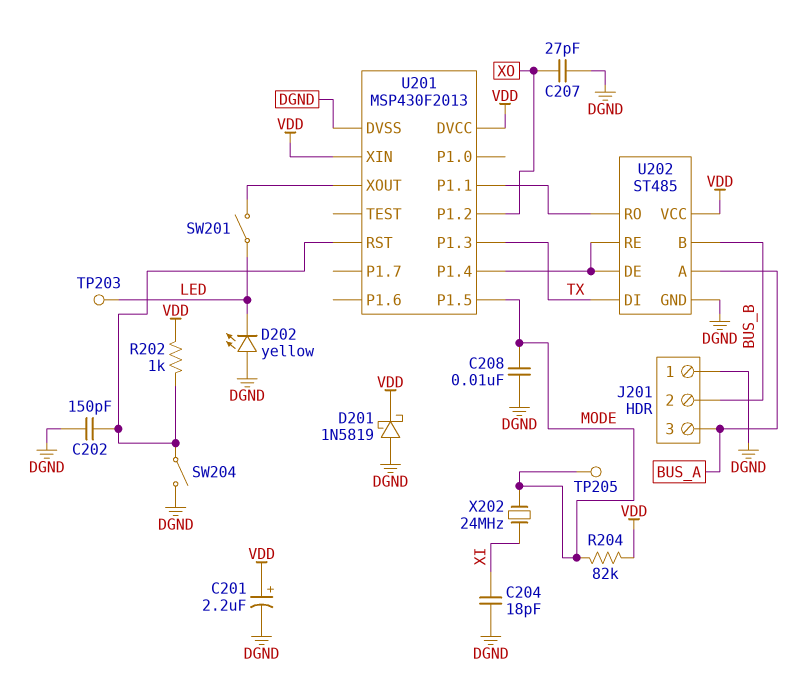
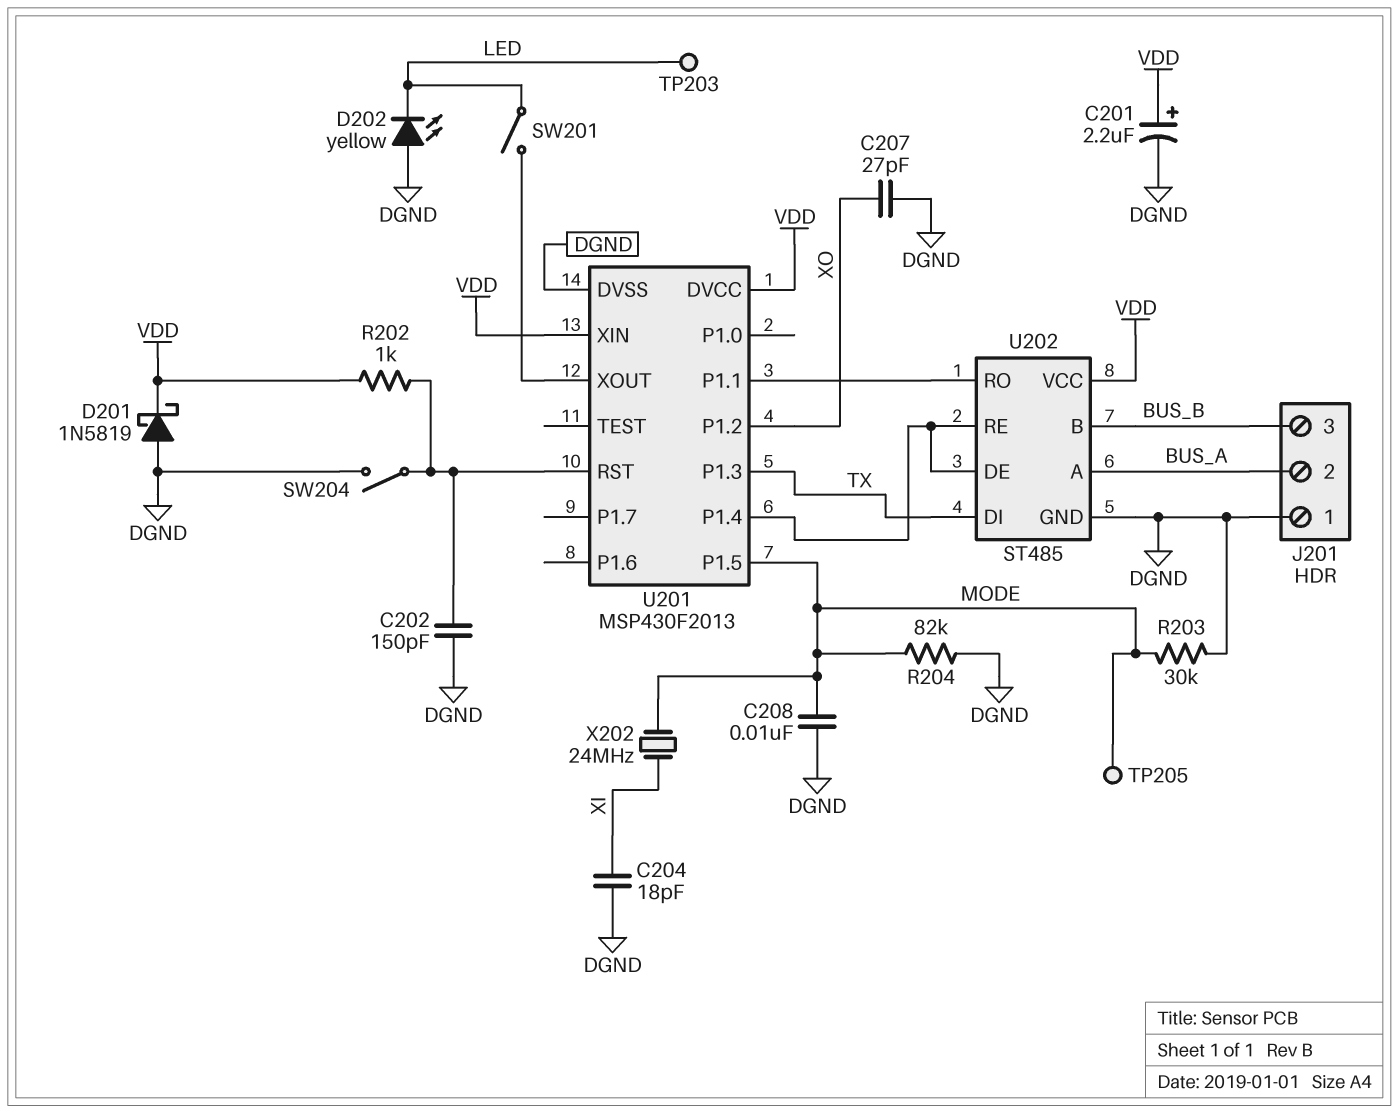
J201 pin 2: BUS_B -> BUS_A
J201 pin 3: BUS_A -> BUS_B
R203: none -> 30k (DGND, MODE)
R204: 82k (MODE, VDD) -> 82k (DGND, MODE)

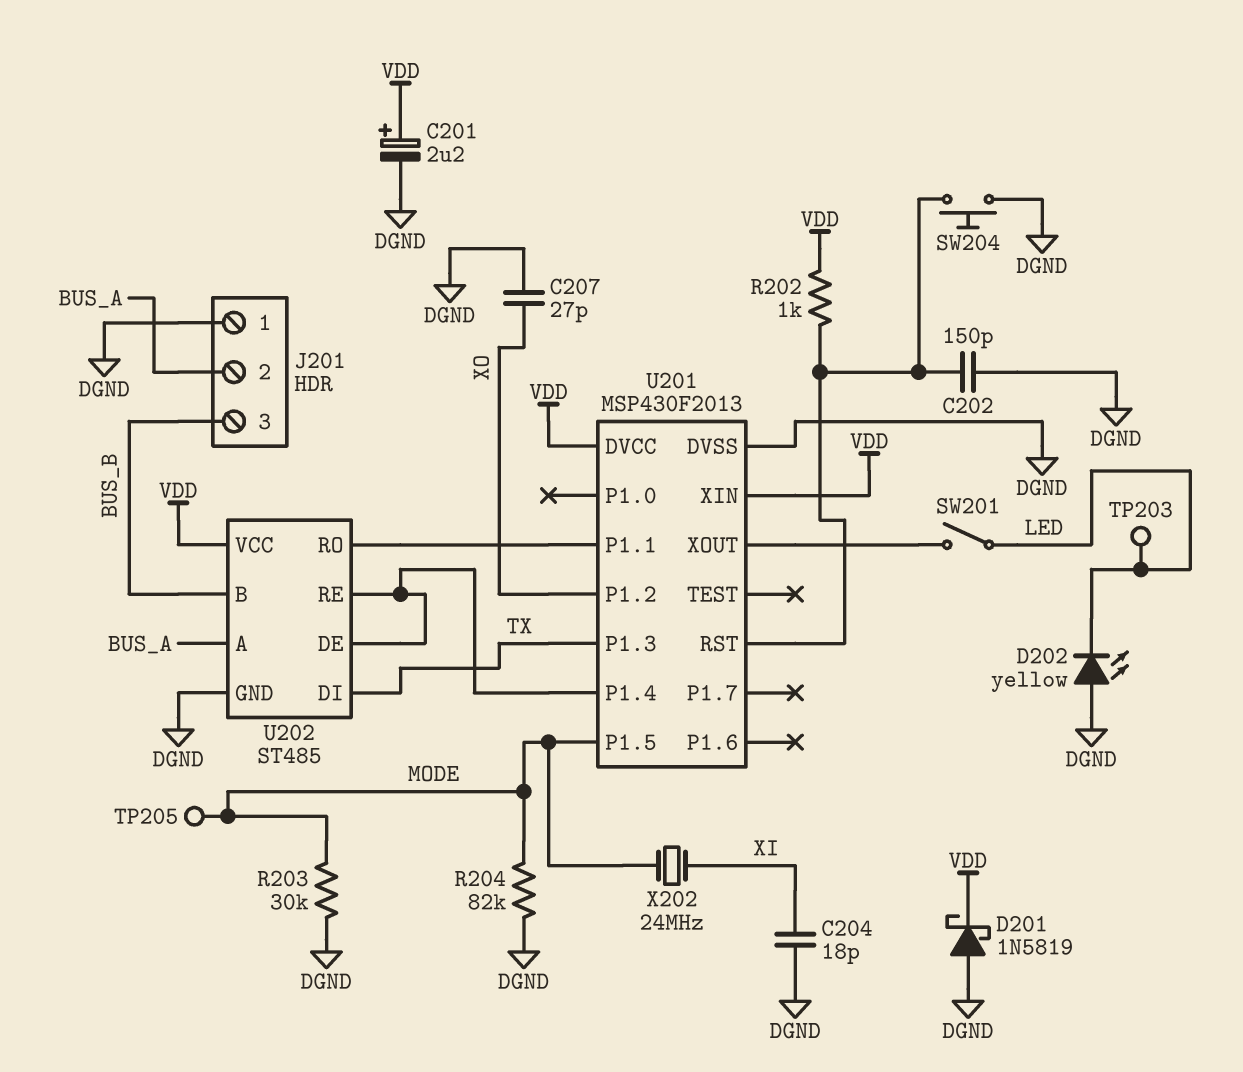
C208: 10nF (DGND, MODE) -> none
SW204: switch (DGND, U201/RST) -> button (DGND, U201/RST)

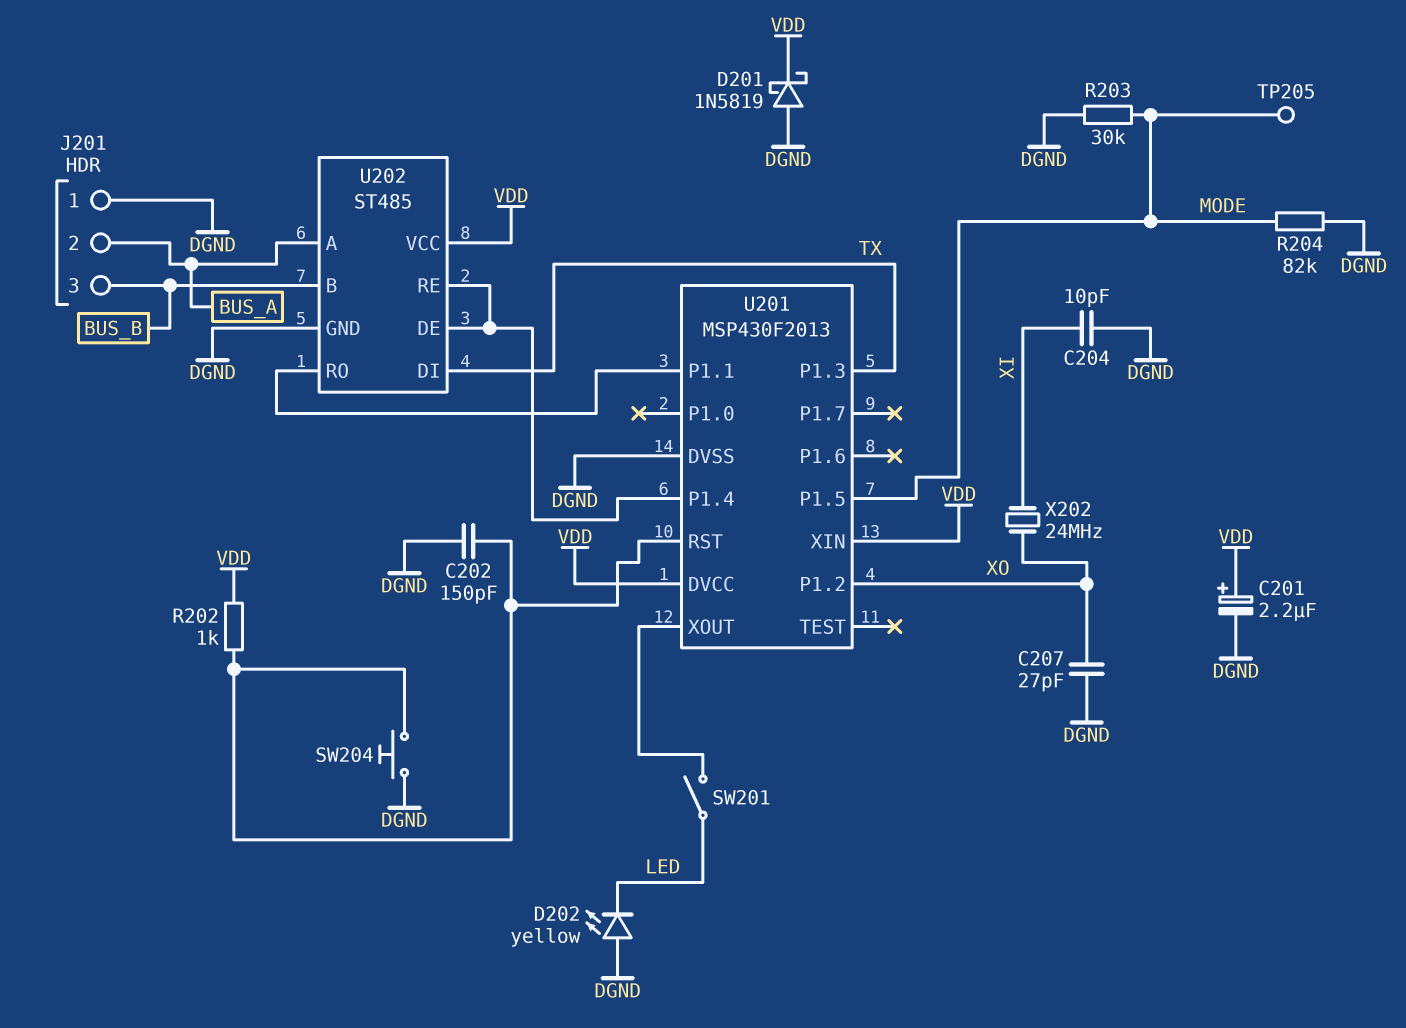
C204: 18pF (DGND, XI) -> 10pF (DGND, XI)
TP203: test point (LED) -> none
X202: 24MHz (MODE, XI) -> 24MHz (XI, XO)

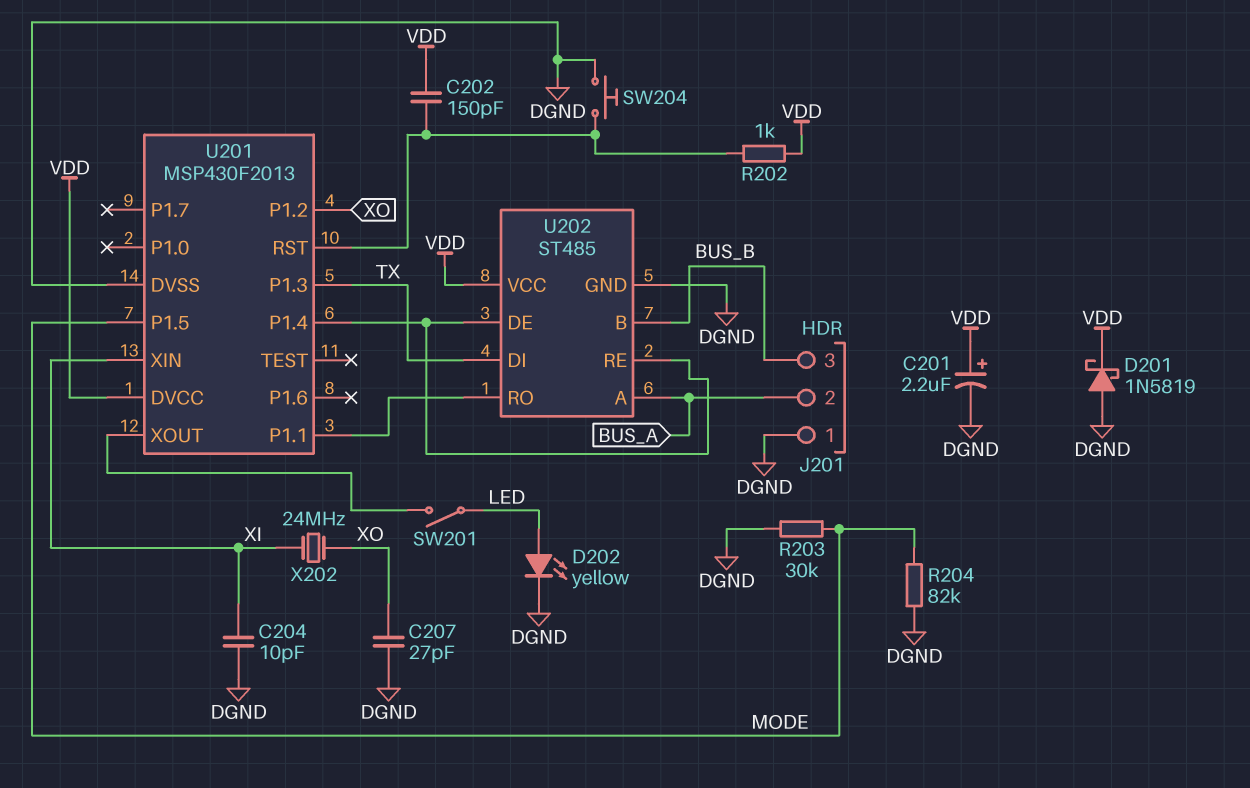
C202: 150pF (DGND, U201/RST) -> 150pF (U201/RST, VDD)
D202: LED yellow (A DGND, K LED) -> LED yellow (A LED, K DGND)
TP205: test point (MODE) -> none
U201 pin XIN: VDD -> XI

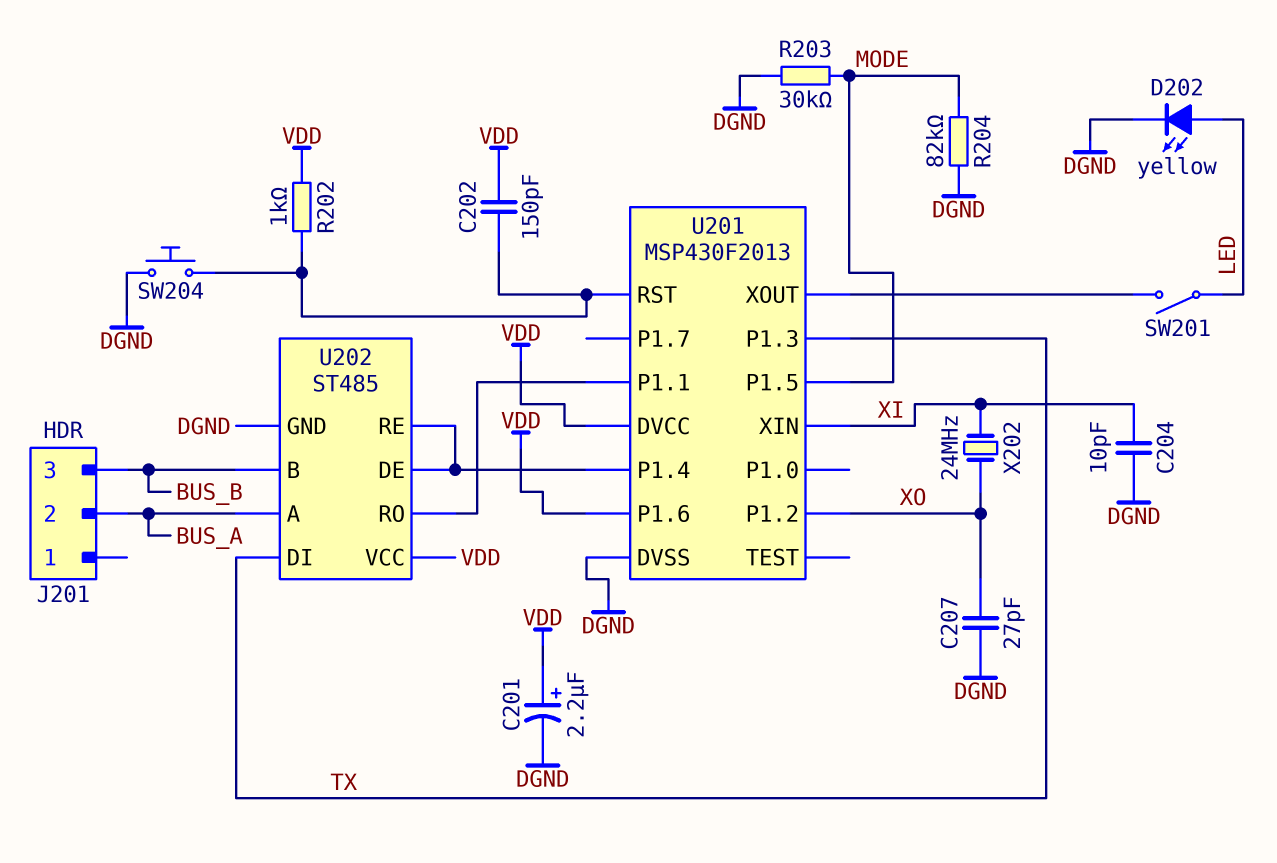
D201: schottky 1N5819 (A DGND, K VDD) -> none
J201 pin 1: DGND -> none
U201 pin P1.6: none -> VDD

